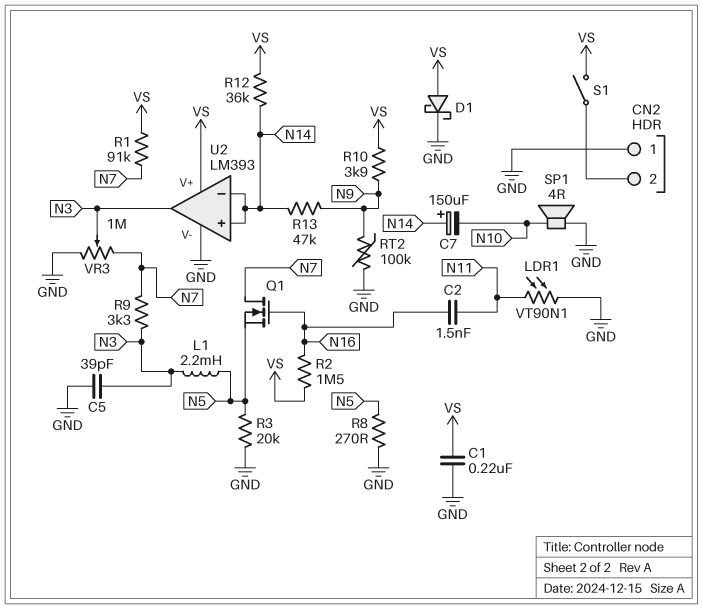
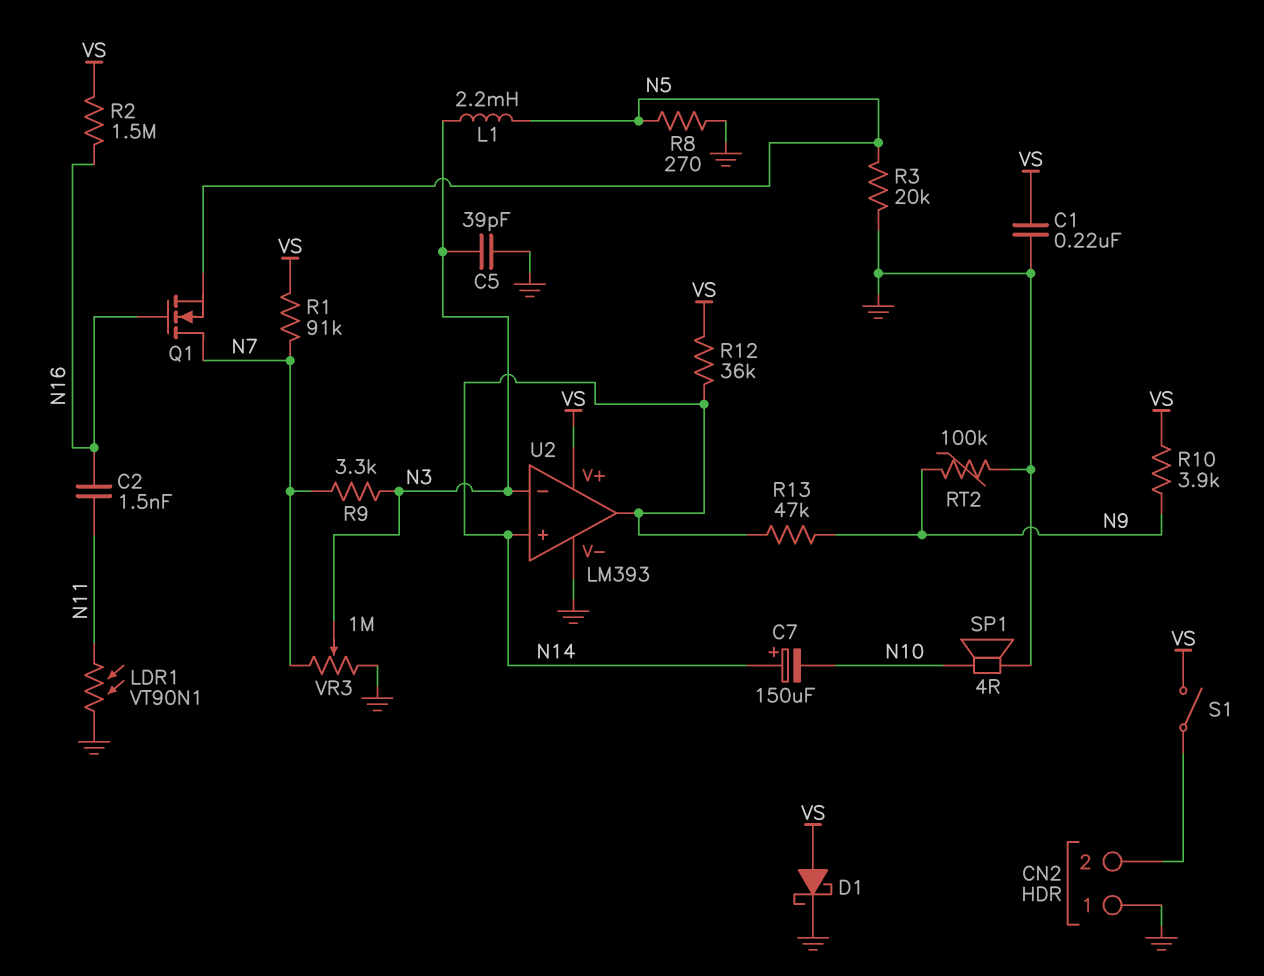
U2 pin in-: N14 -> N3
U2 pin out: N3 -> N14

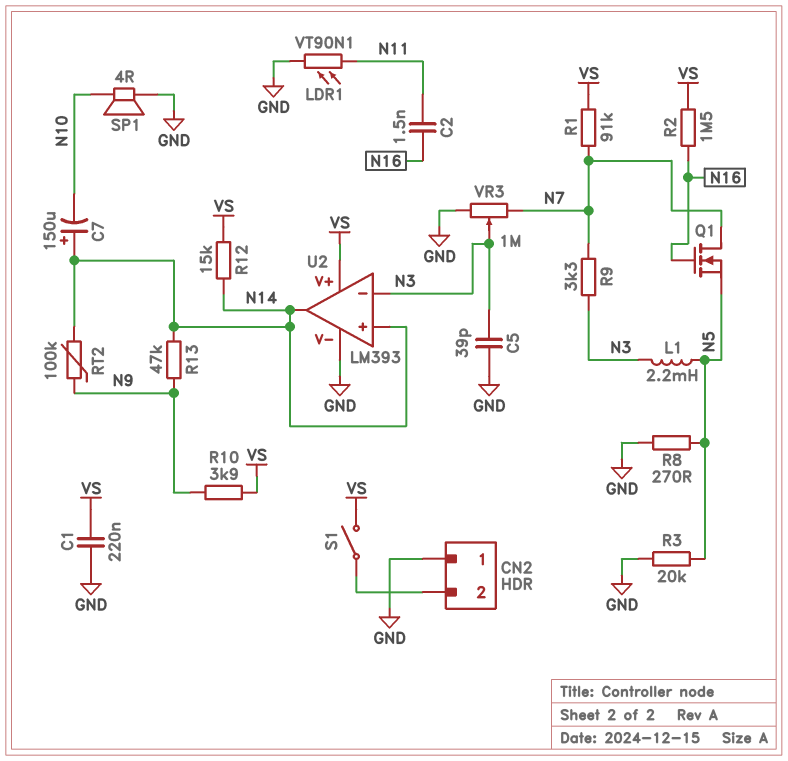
D1: schottky (A VS, K GND) -> none
R12: 36k (N14, VS) -> 15k (N14, VS)
RT2: 100k (GND, N9) -> 100k (N9, N14)

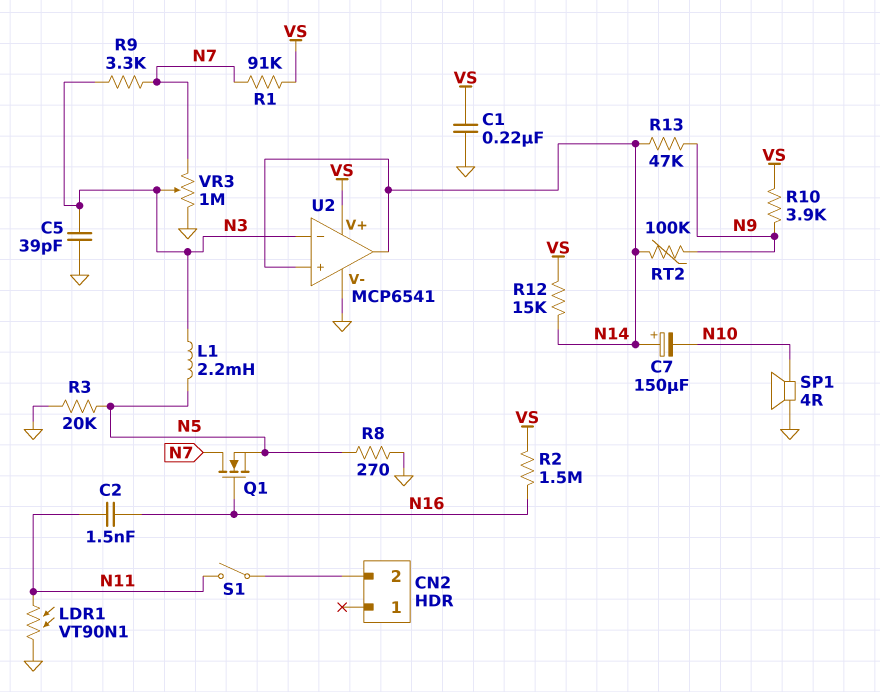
CN2 pin 1: GND -> none
S1: switch (CN2/2, VS) -> switch (CN2/2, N11)
U2: LM393 -> MCP6541

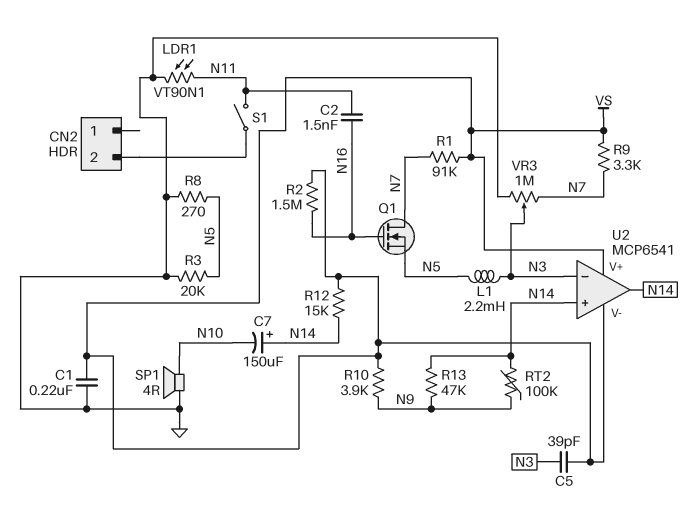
C5: 39pF (GND, N3) -> 39pF (N3, VS)
R9: 3.3k (N3, N7) -> 3.3k (N7, VS)
U2 pin V-: GND -> VS

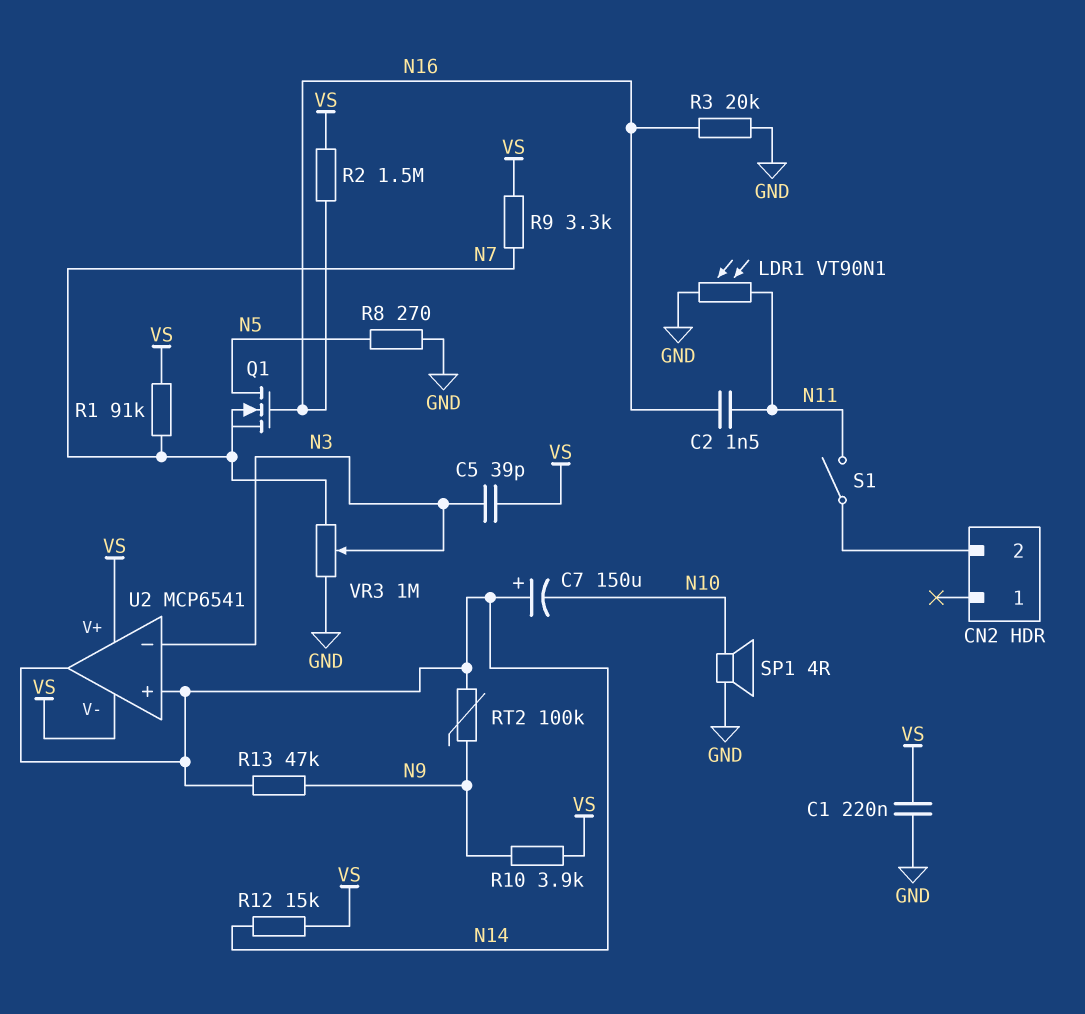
L1: 2.2mH (N3, N5) -> none
Q1: NMOS (G N16, D N7, S N5) -> NMOS (G N16, D N5, S N7)
R3: 20k (GND, N5) -> 20k (GND, N16)

